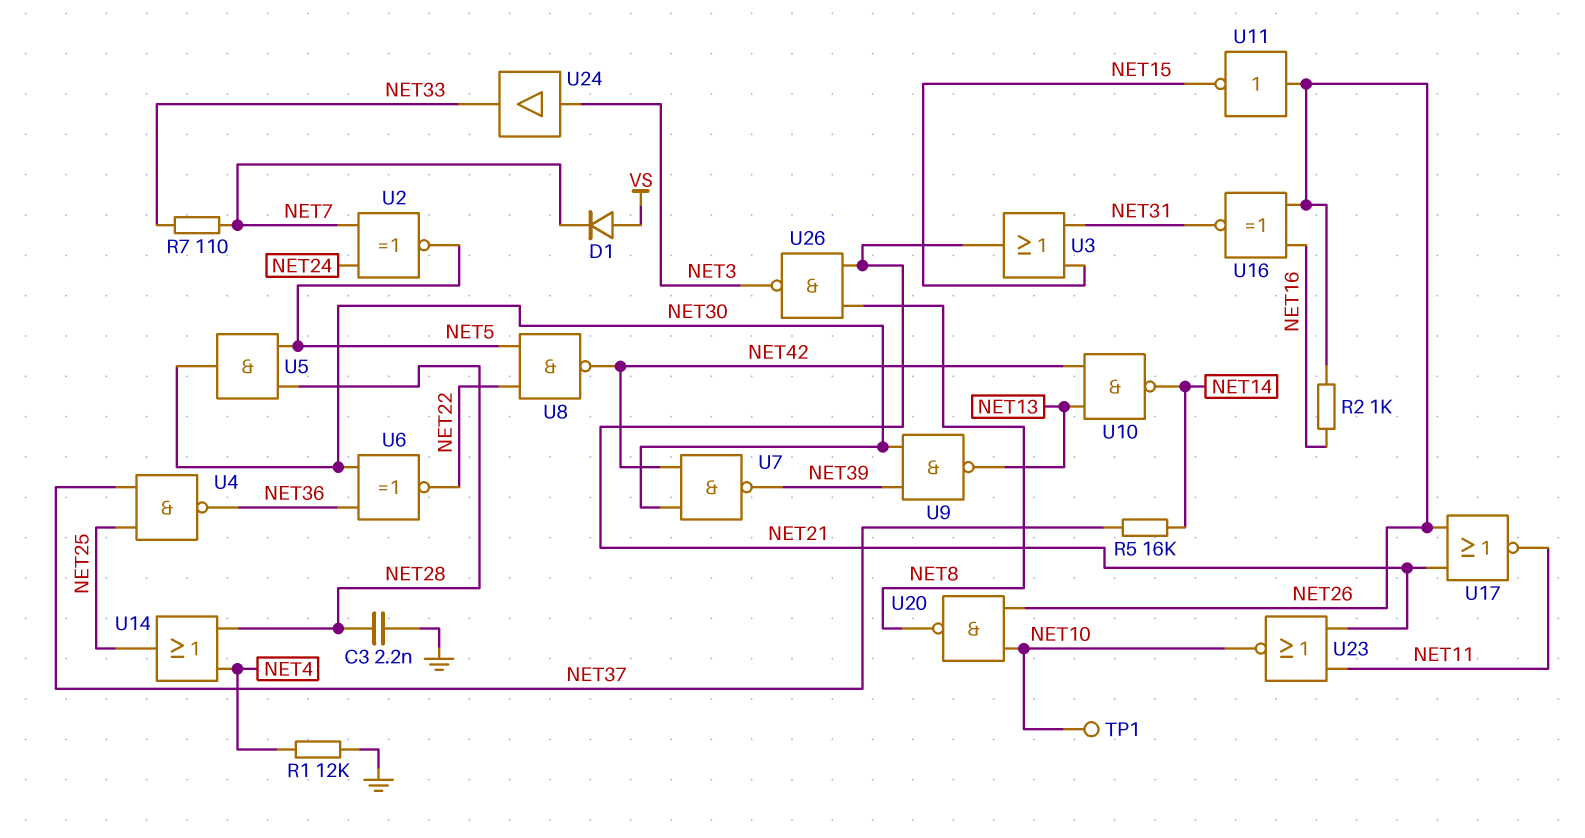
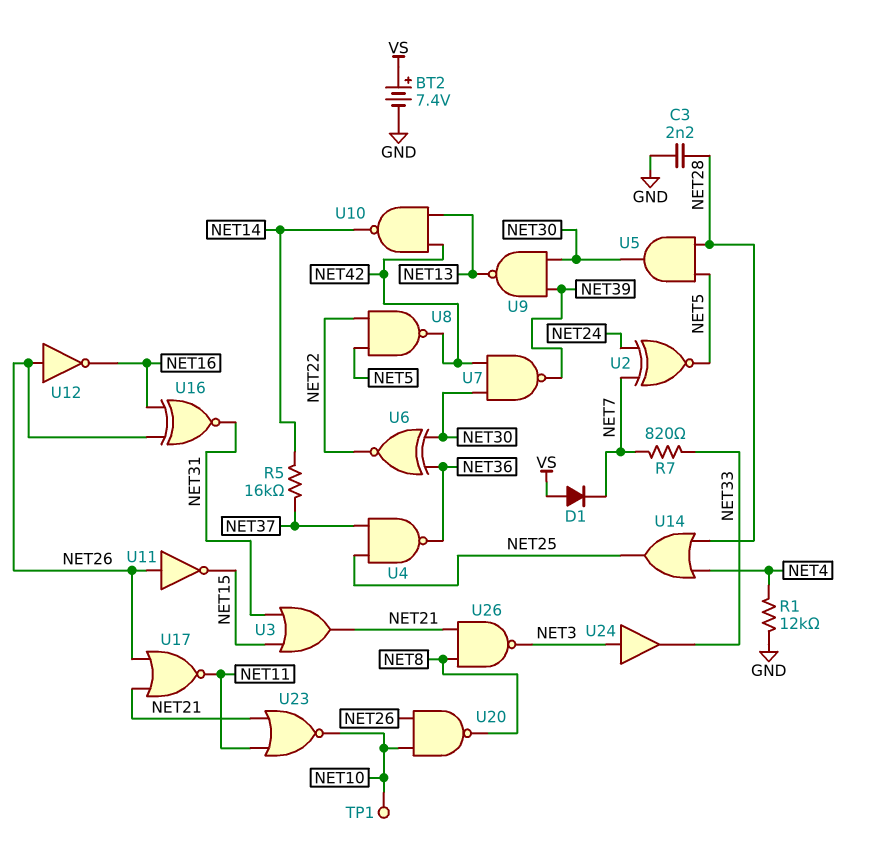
BT2: none -> 7.4V (plus VS, minus GND)
R2: 1k (NET16, NET26) -> none
R7: 110 (NET7, NET33) -> 820 (NET7, NET33)
U12: none -> NOT (in NET26, out NET16)

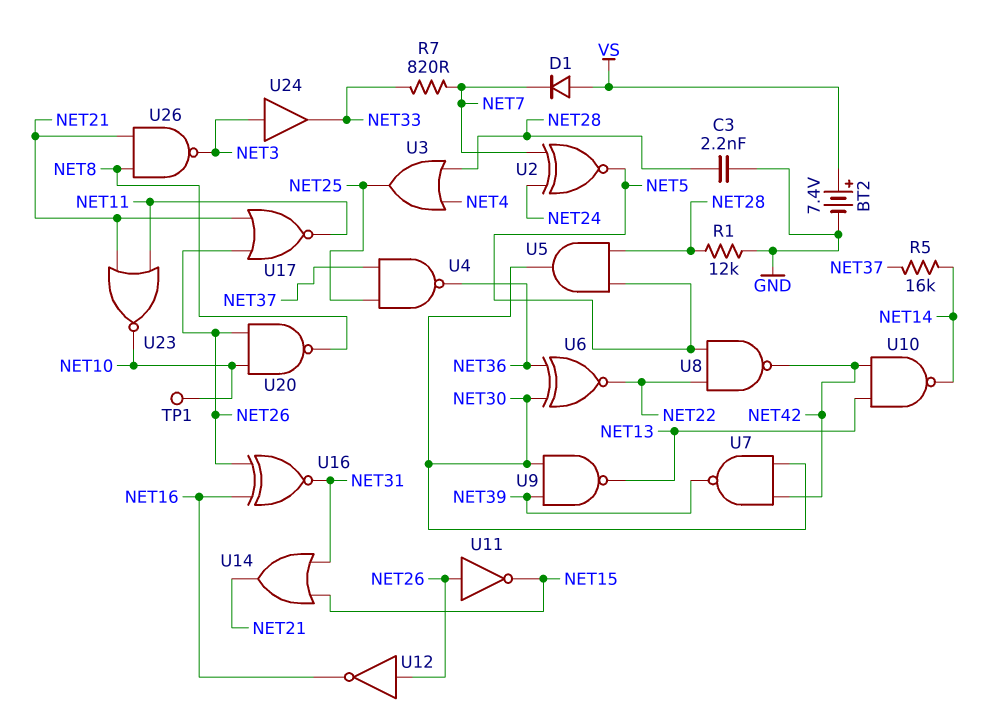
R1: 12k (GND, NET4) -> 12k (GND, NET28)
U3: OR (in NET15, in NET31, out NET21) -> OR (in NET4, in NET28, out NET25)
U14: OR (in NET4, in NET28, out NET25) -> OR (in NET15, in NET31, out NET21)

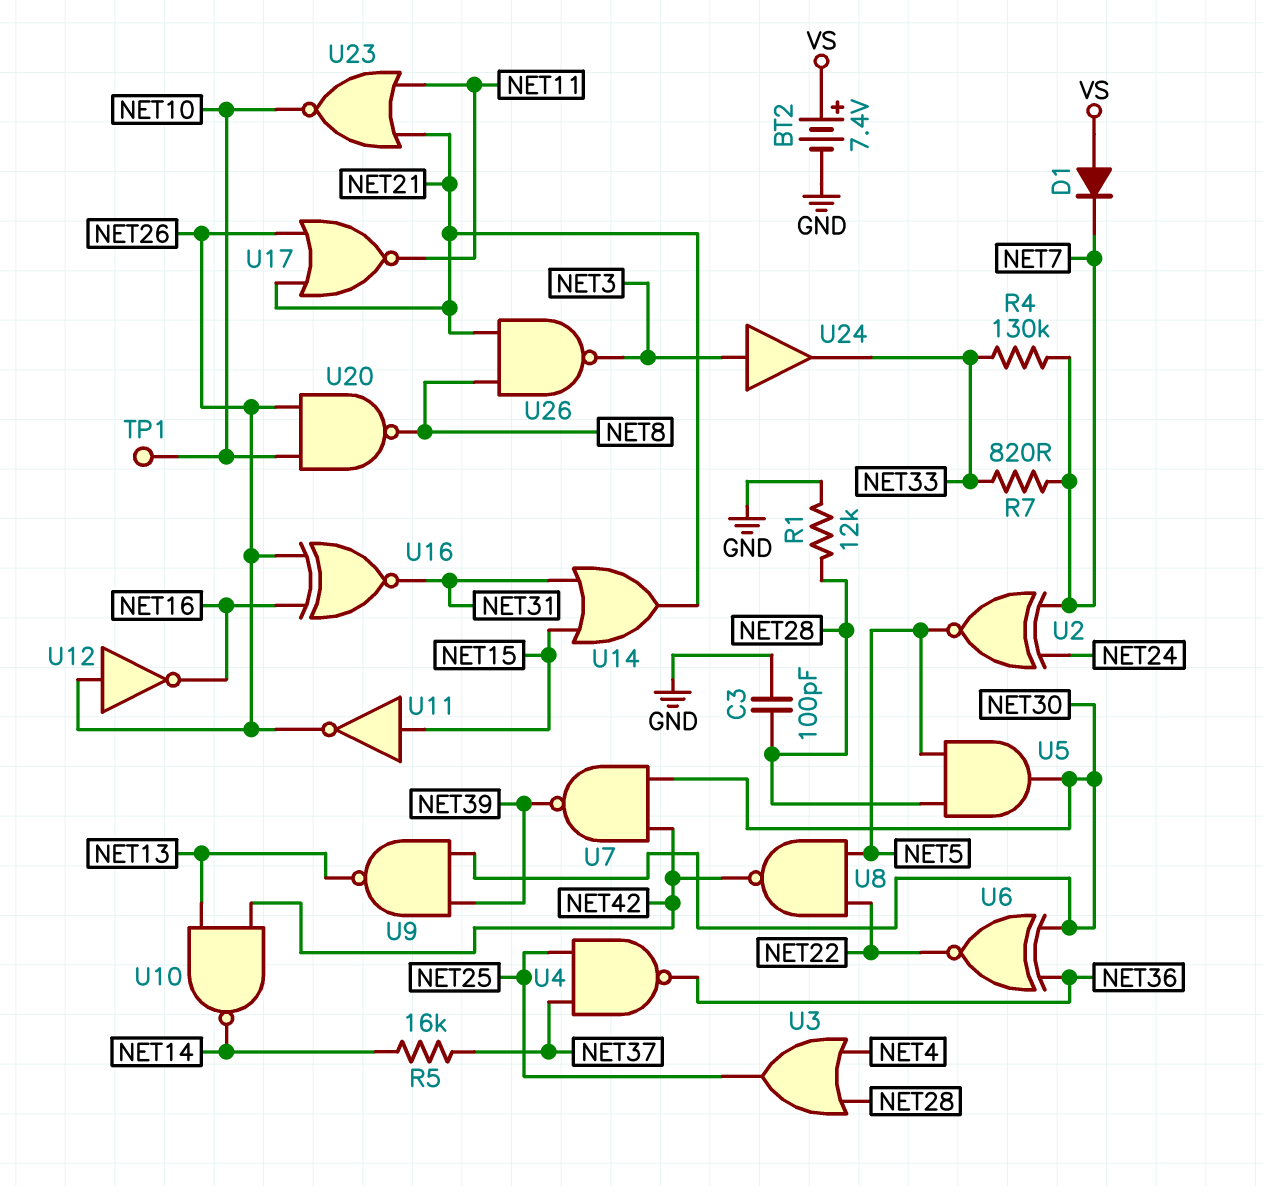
C3: 2.2nF (GND, NET28) -> 100pF (GND, NET28)
R4: none -> 130k (NET7, NET33)
U11: NOT (in NET26, out NET15) -> NOT (in NET15, out NET26)

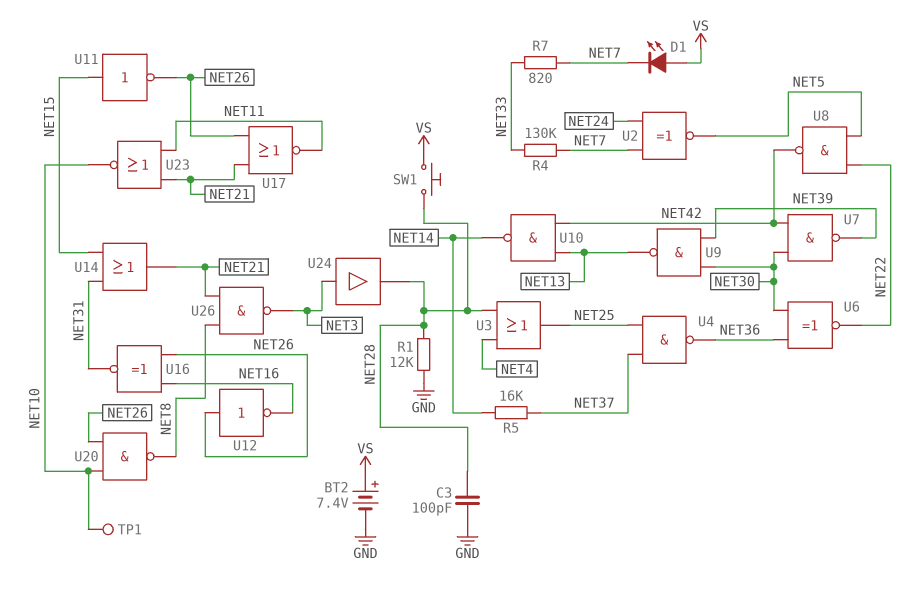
D1: diode (A VS, K NET7) -> LED (A VS, K NET7)
SW1: none -> button (NET28, VS)
U5: AND (in NET5, in NET28, out NET30) -> none
U24: buffer (in NET3, out NET33) -> buffer (in NET3, out NET28)

